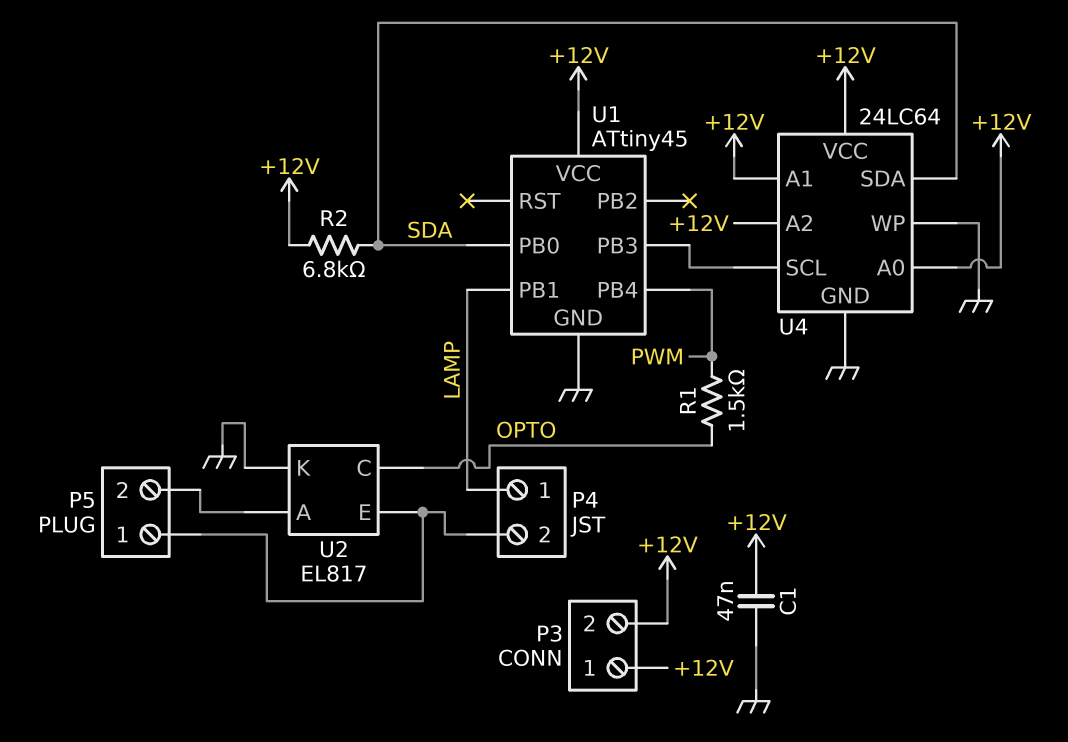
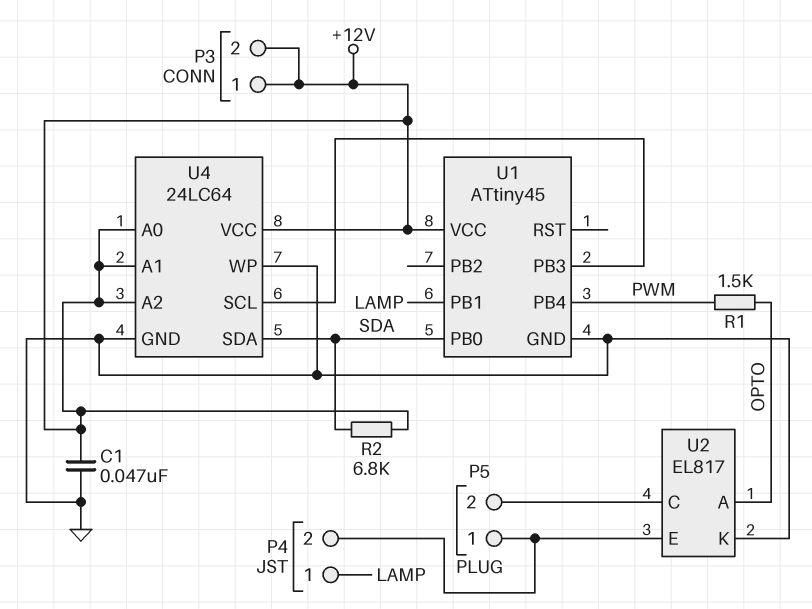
U2 pin A: P5/2 -> OPTO
U2 pin C: OPTO -> P5/2

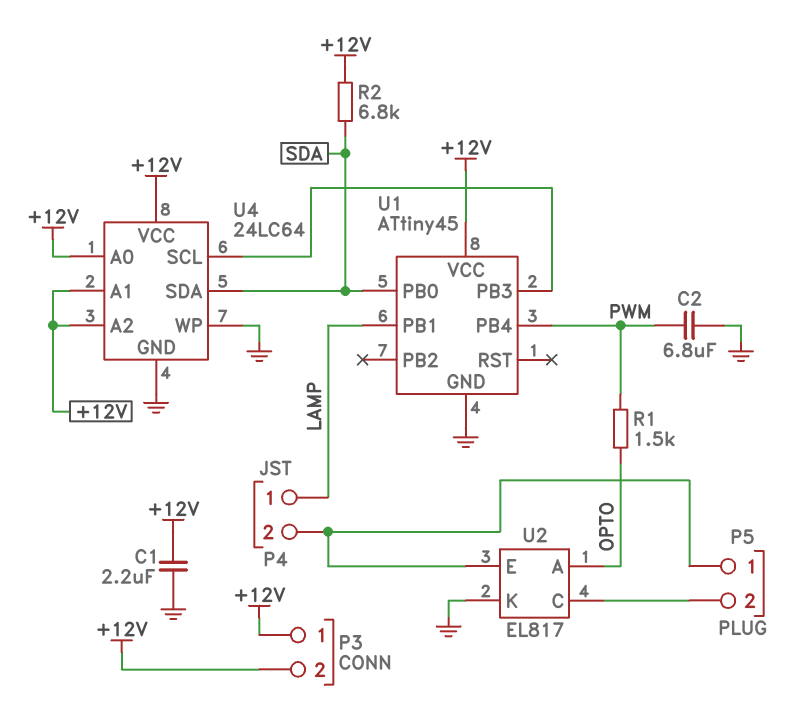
C1: 47nF (+12V, GND) -> 2.2uF (+12V, GND)
C2: none -> 6.8uF (GND, PWM)

